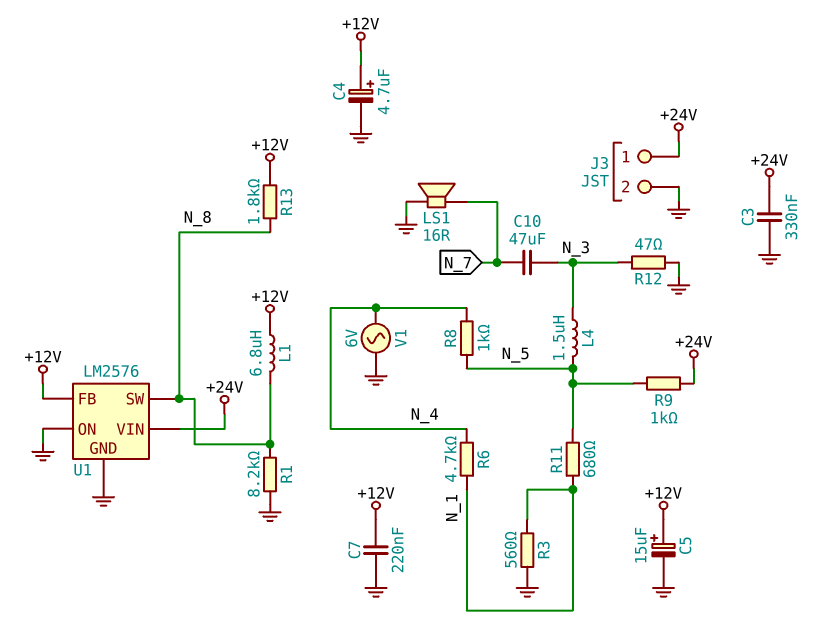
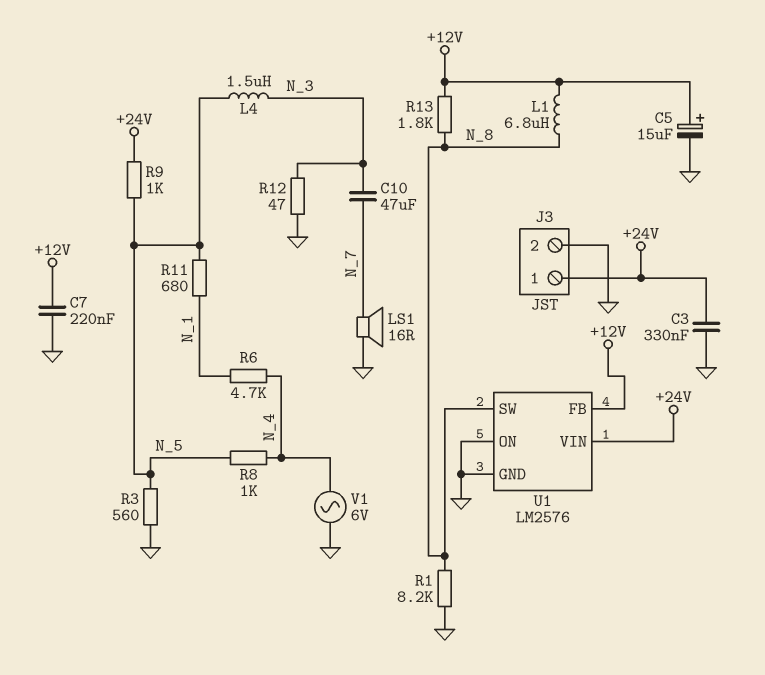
C4: 4.7uF (plus +12V, minus GND) -> none
R3: 560 (GND, N_1) -> 560 (GND, N_5)

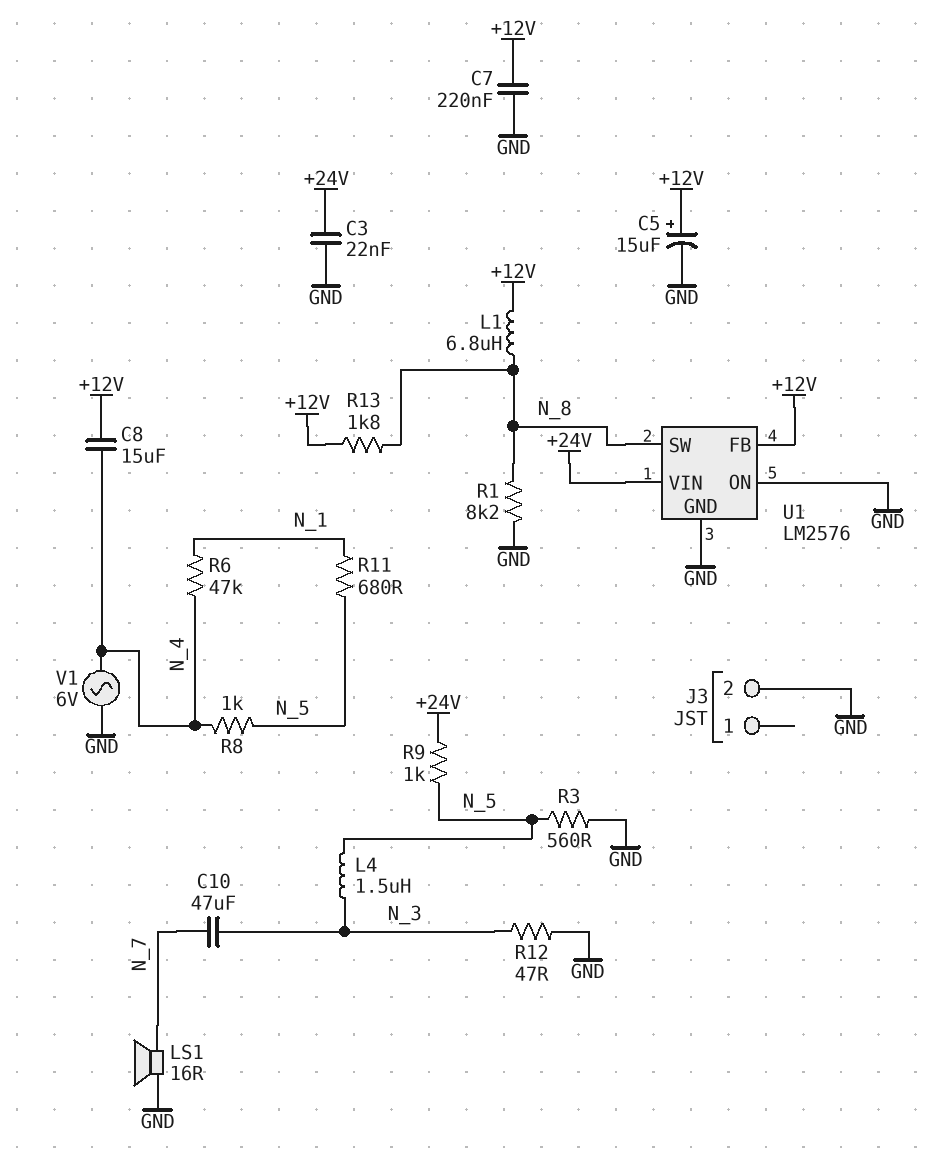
C3: 330nF (+24V, GND) -> 22nF (+24V, GND)
C8: none -> 15uF (+12V, N_4)
J3 pin 1: +24V -> none
R6: 4.7k (N_1, N_4) -> 47k (N_1, N_4)

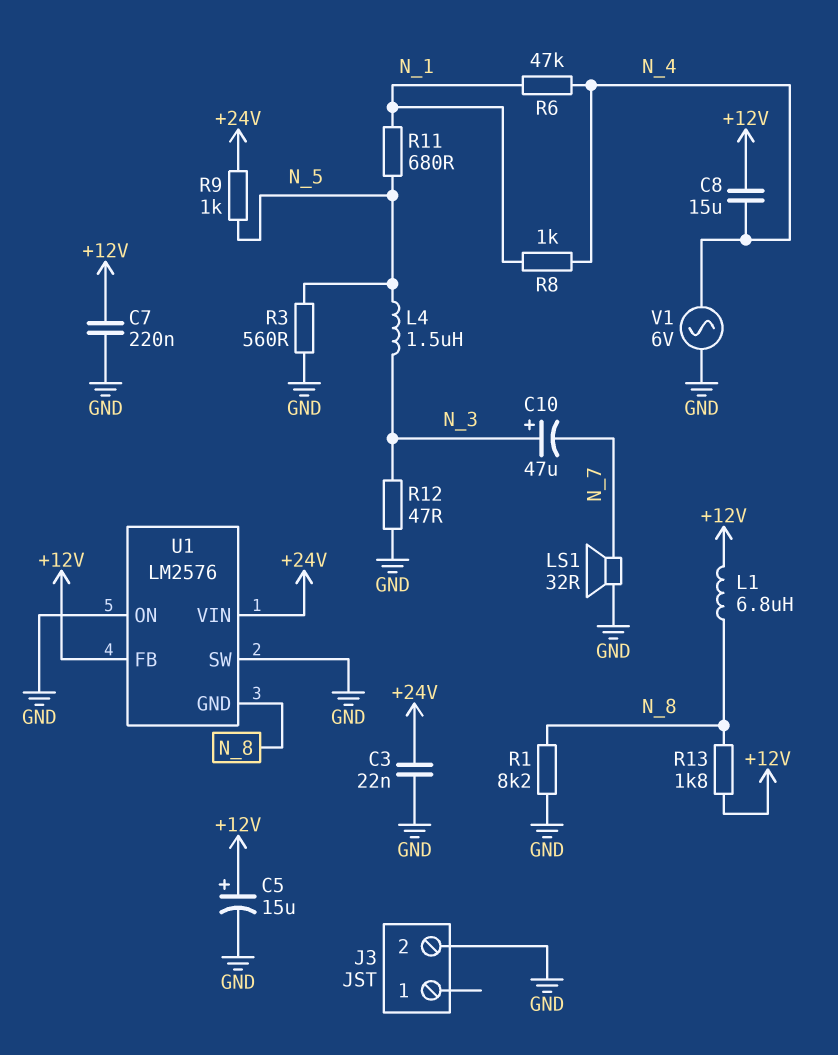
C10: 47uF (N_3, N_7) -> 47uF (plus N_3, minus N_7)
LS1: speaker 16R (GND, N_7) -> speaker 32R (GND, N_7)
R8: 1k (N_4, N_5) -> 1k (N_1, N_4)
U1 pin GND: GND -> N_8
U1 pin SW: N_8 -> GND

